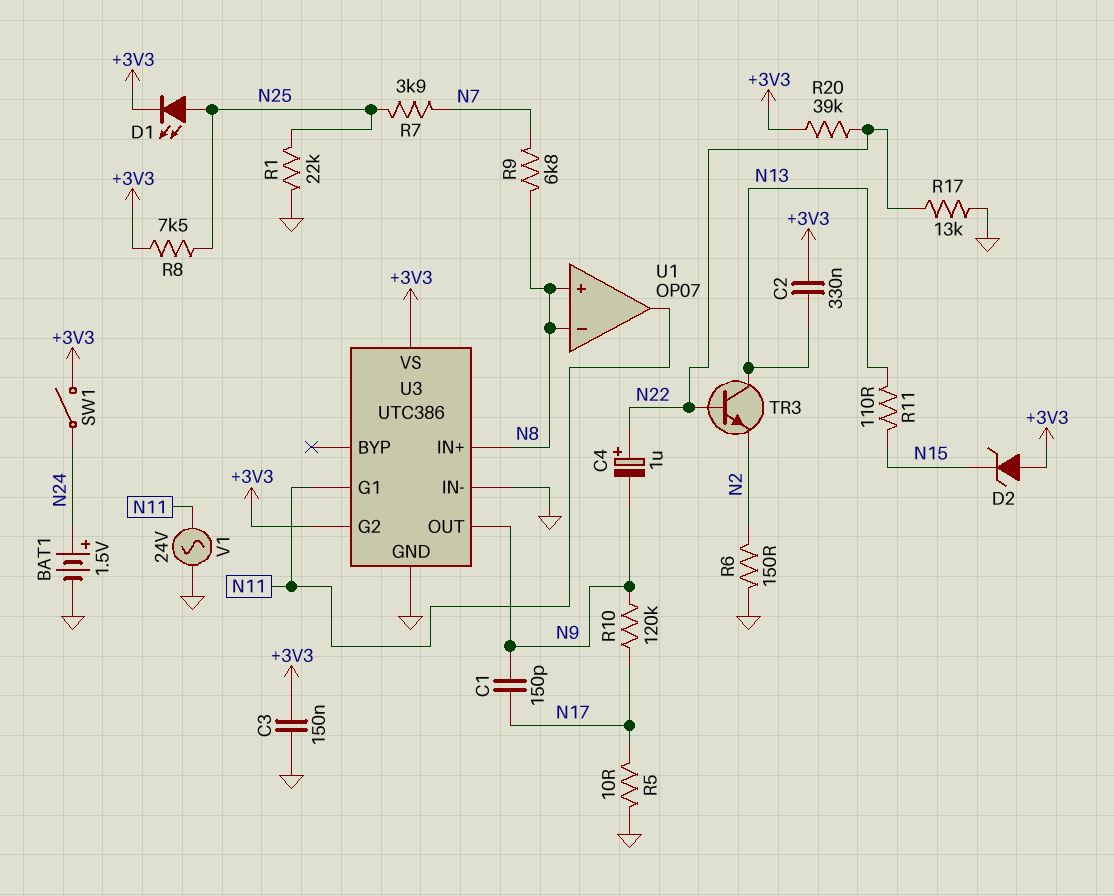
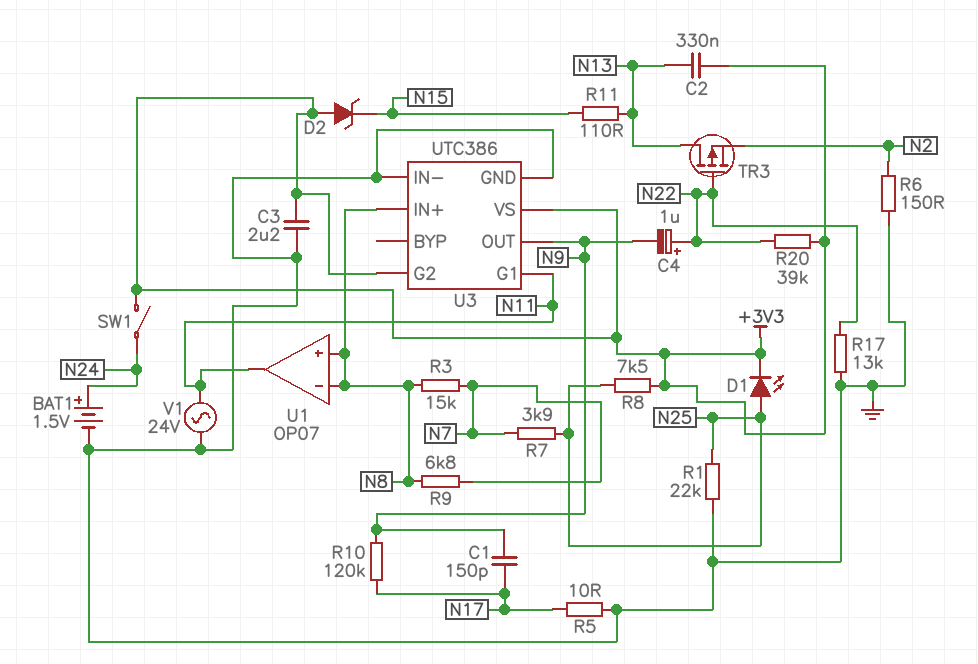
C3: 150nF (+3V3, GND) -> 2.2uF (+3V3, GND)
R3: none -> 15k (N7, N8)
TR3: NPN (B N22, C N13, E N2) -> PMOS (G N22, D N13, S N2)

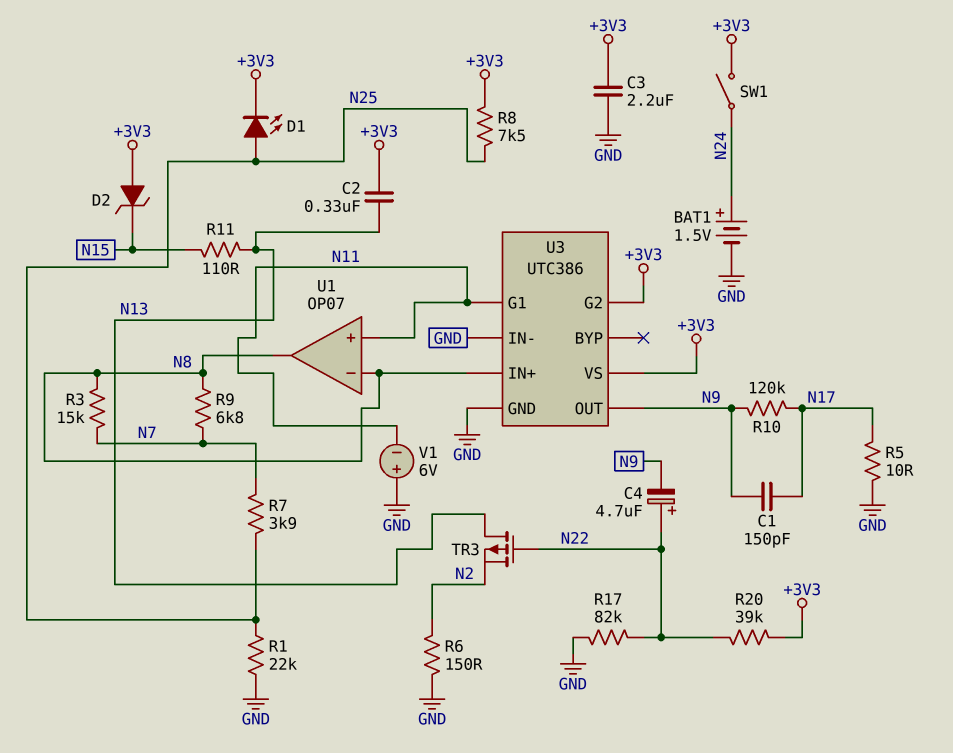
C4: 1uF (plus N22, minus N9) -> 4.7uF (plus N22, minus N9)
R17: 13k (GND, N22) -> 82k (GND, N22)
U1 pin in+: N8 -> N11
U1 pin out: N11 -> N8
V1: AC 24V (GND, N11) -> 6V (plus GND, minus N11)

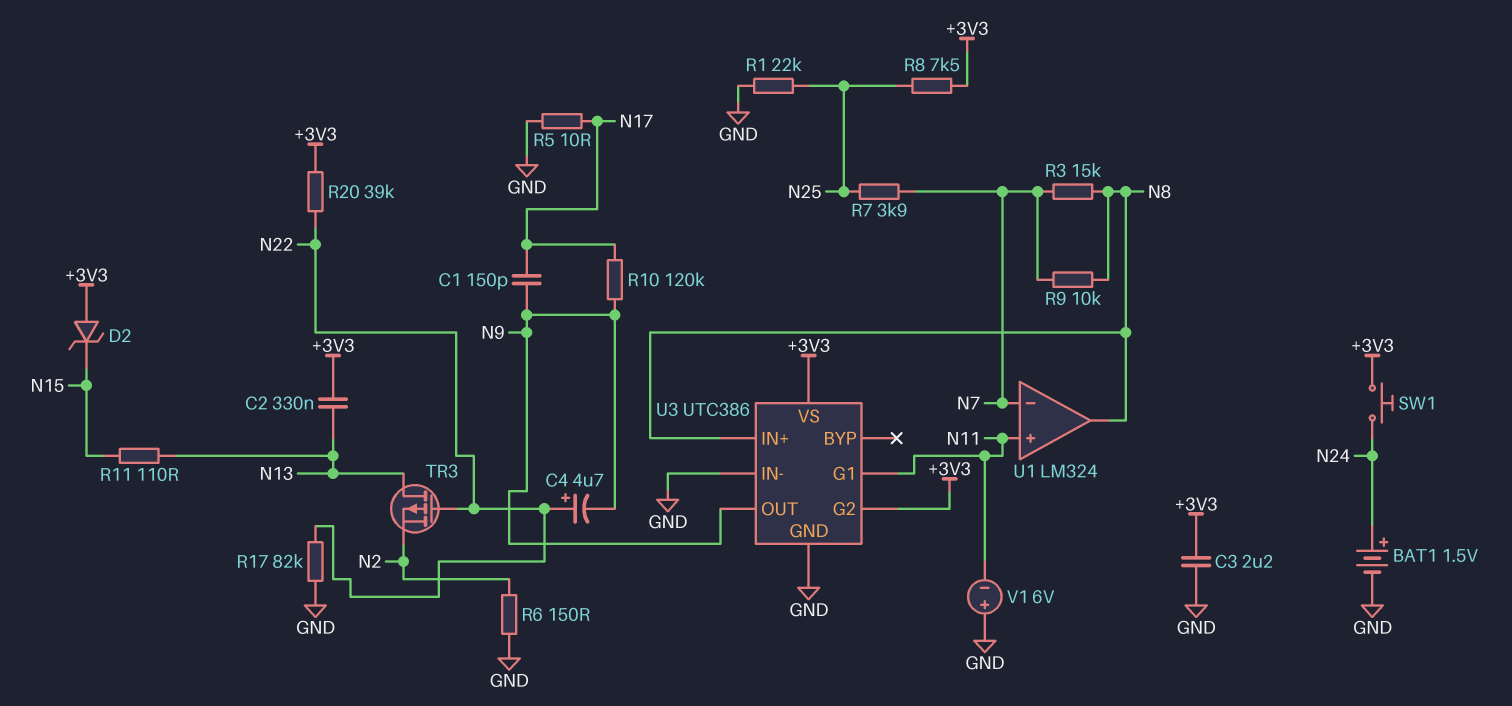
D1: LED (A N25, K +3V3) -> none
R9: 6.8k (N7, N8) -> 10k (N7, N8)
SW1: switch (+3V3, N24) -> button (+3V3, N24)
U1: OP07 -> LM324
U1 pin in-: N8 -> N7

